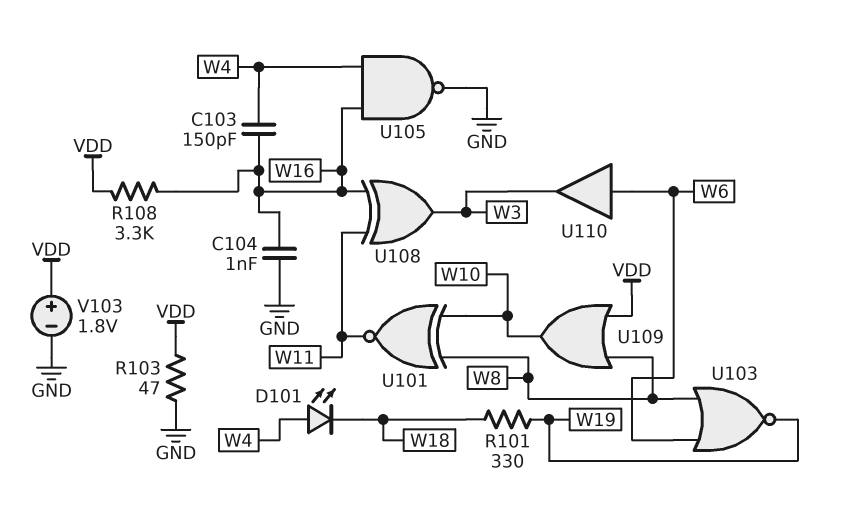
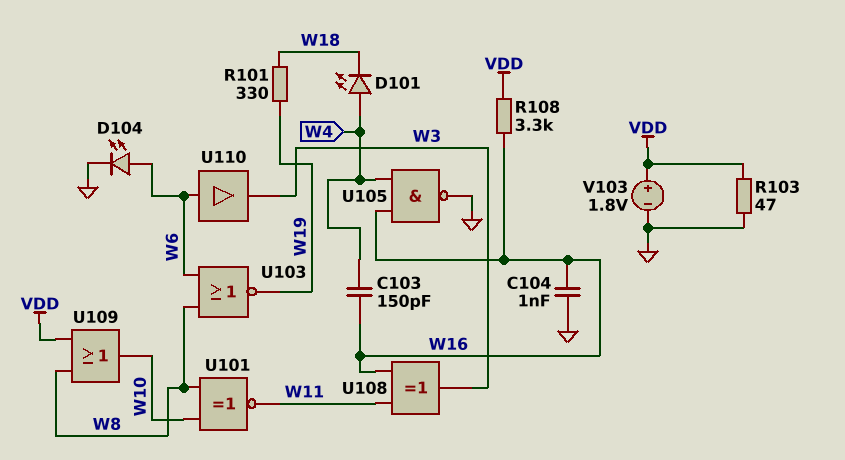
D104: none -> LED (A W6, K GND)

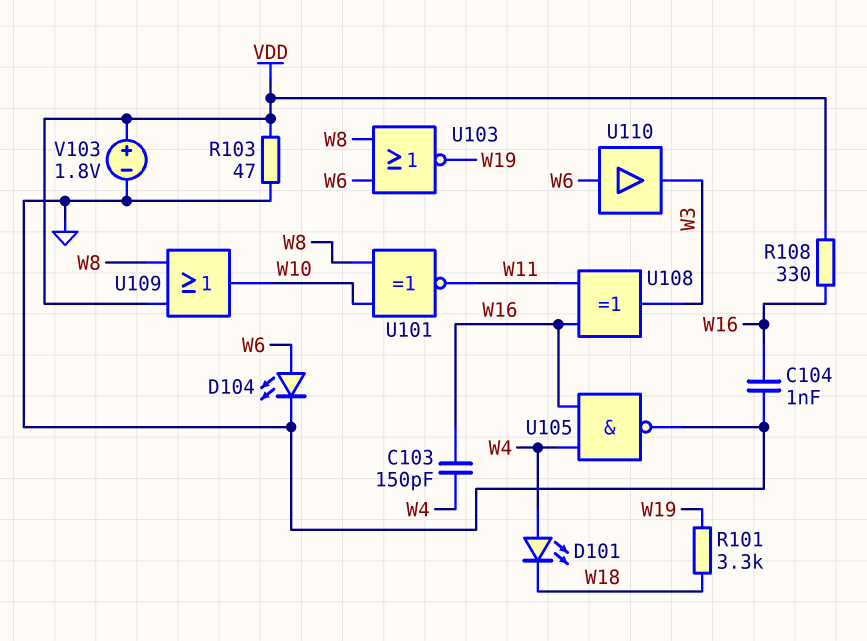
R101: 330 (W18, W19) -> 3.3k (W18, W19)
R108: 3.3k (VDD, W16) -> 330 (VDD, W16)

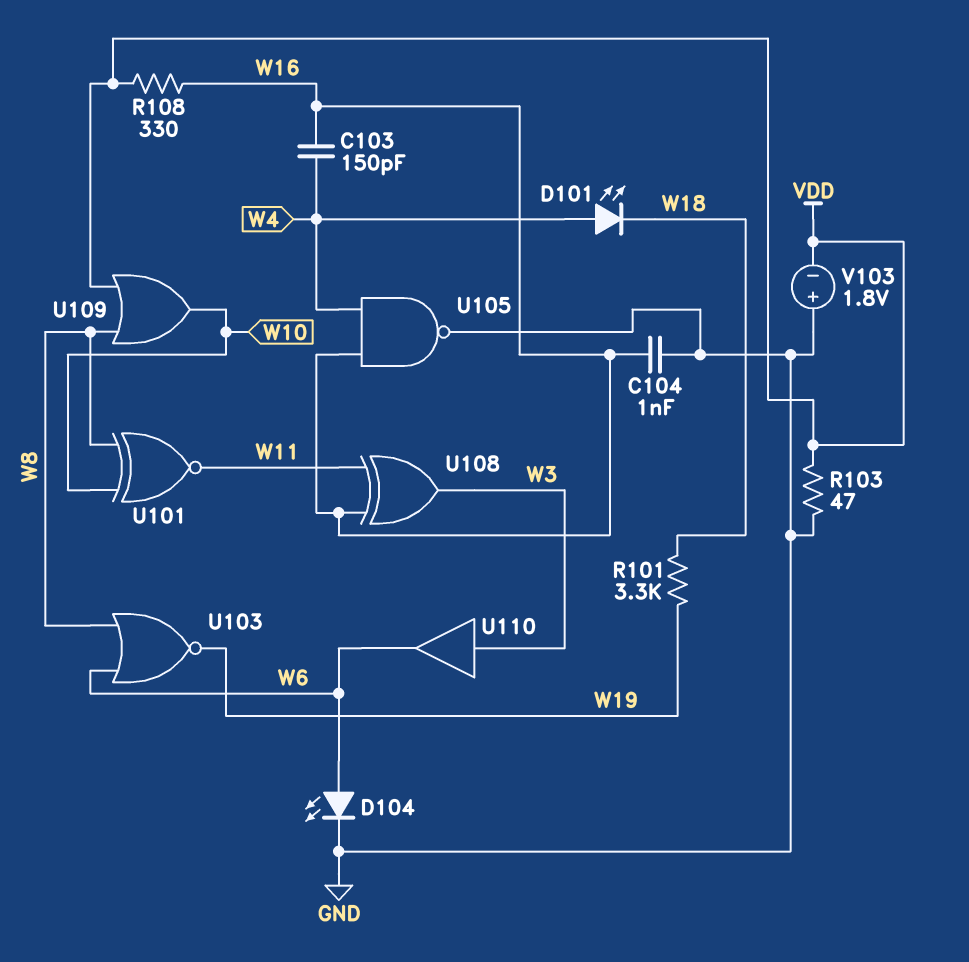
U110: buffer (in W6, out W3) -> buffer (in W3, out W6)
V103: 1.8V (plus VDD, minus GND) -> 1.8V (plus GND, minus VDD)

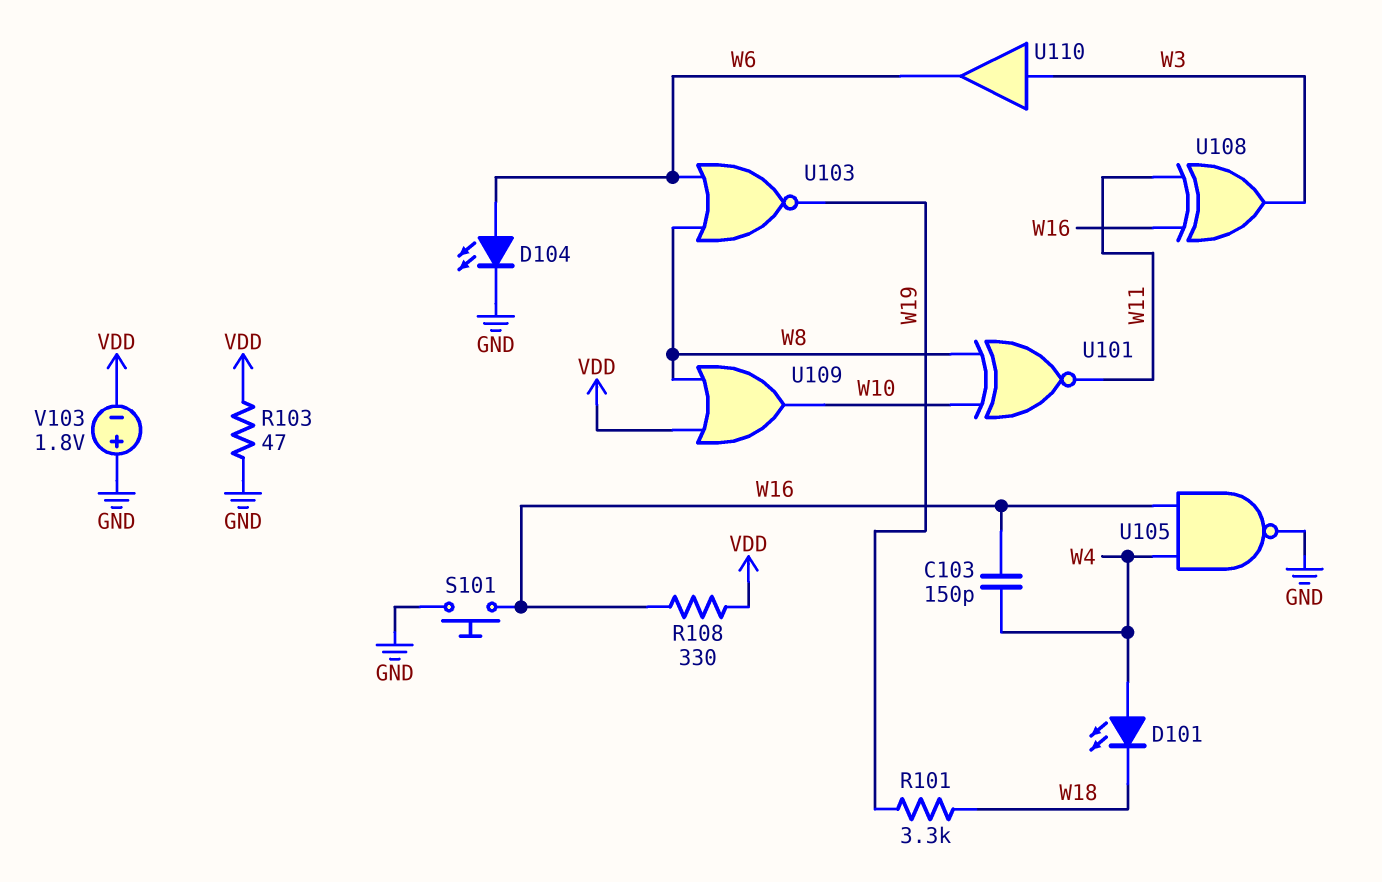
C104: 1nF (GND, W16) -> none
S101: none -> button (GND, W16)

